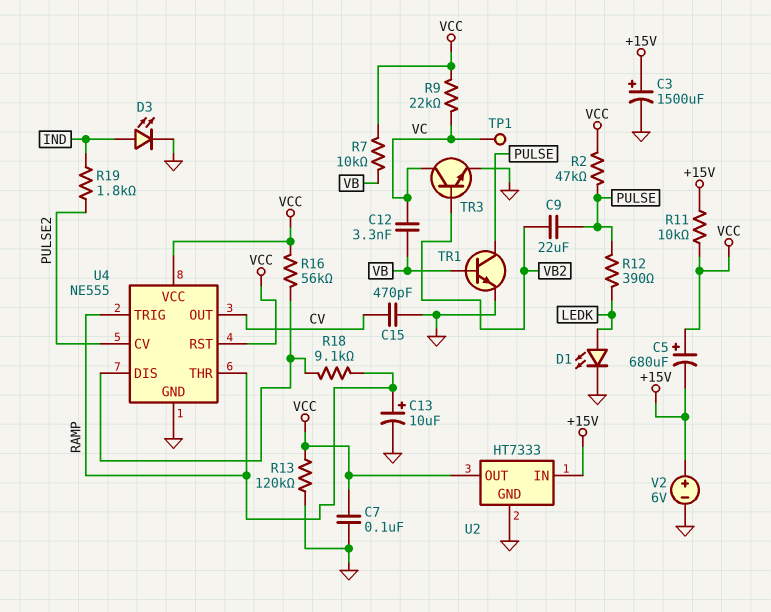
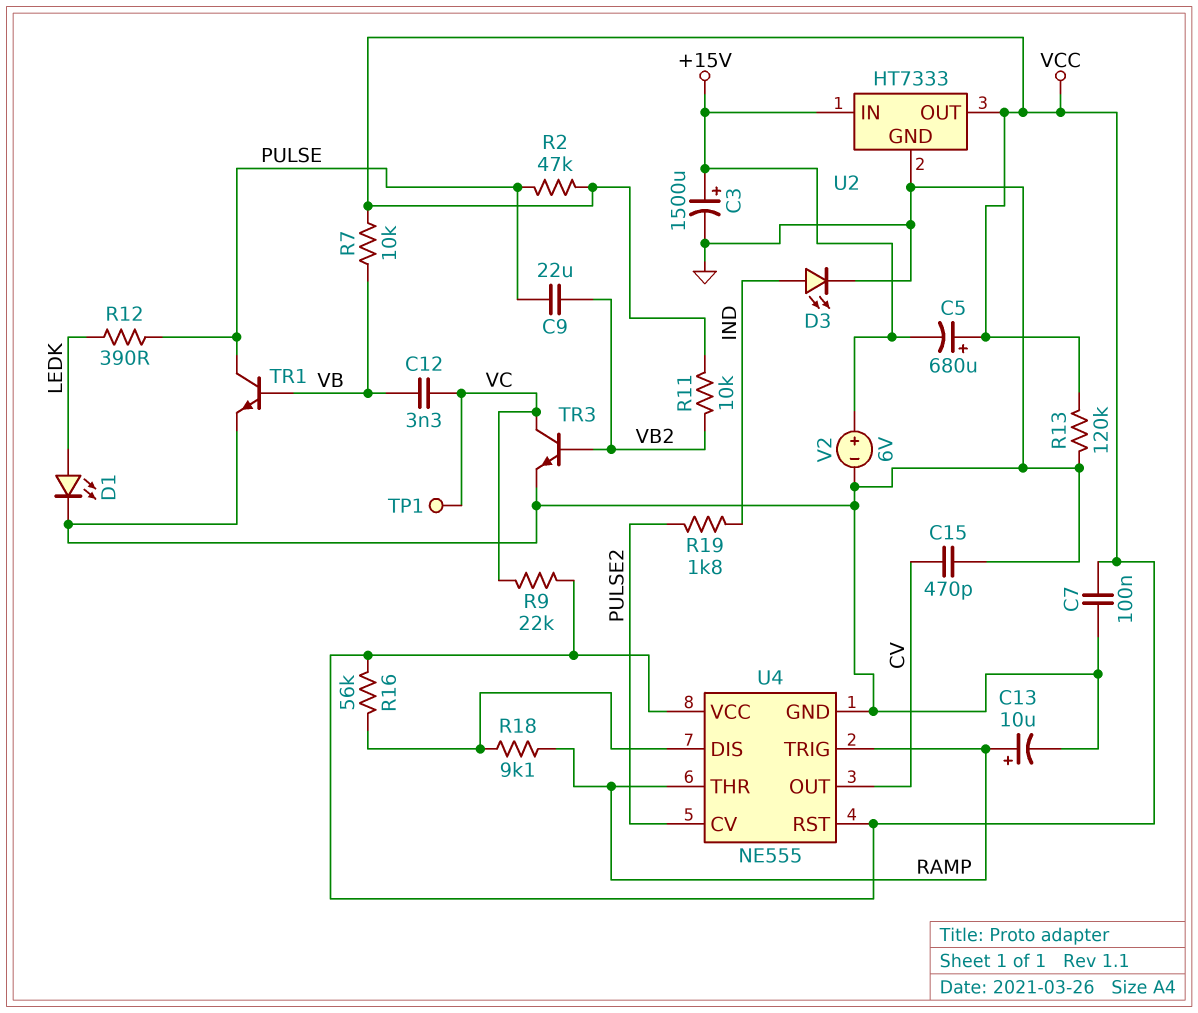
R11: 10k (+15V, VCC) -> 10k (VB2, VCC)

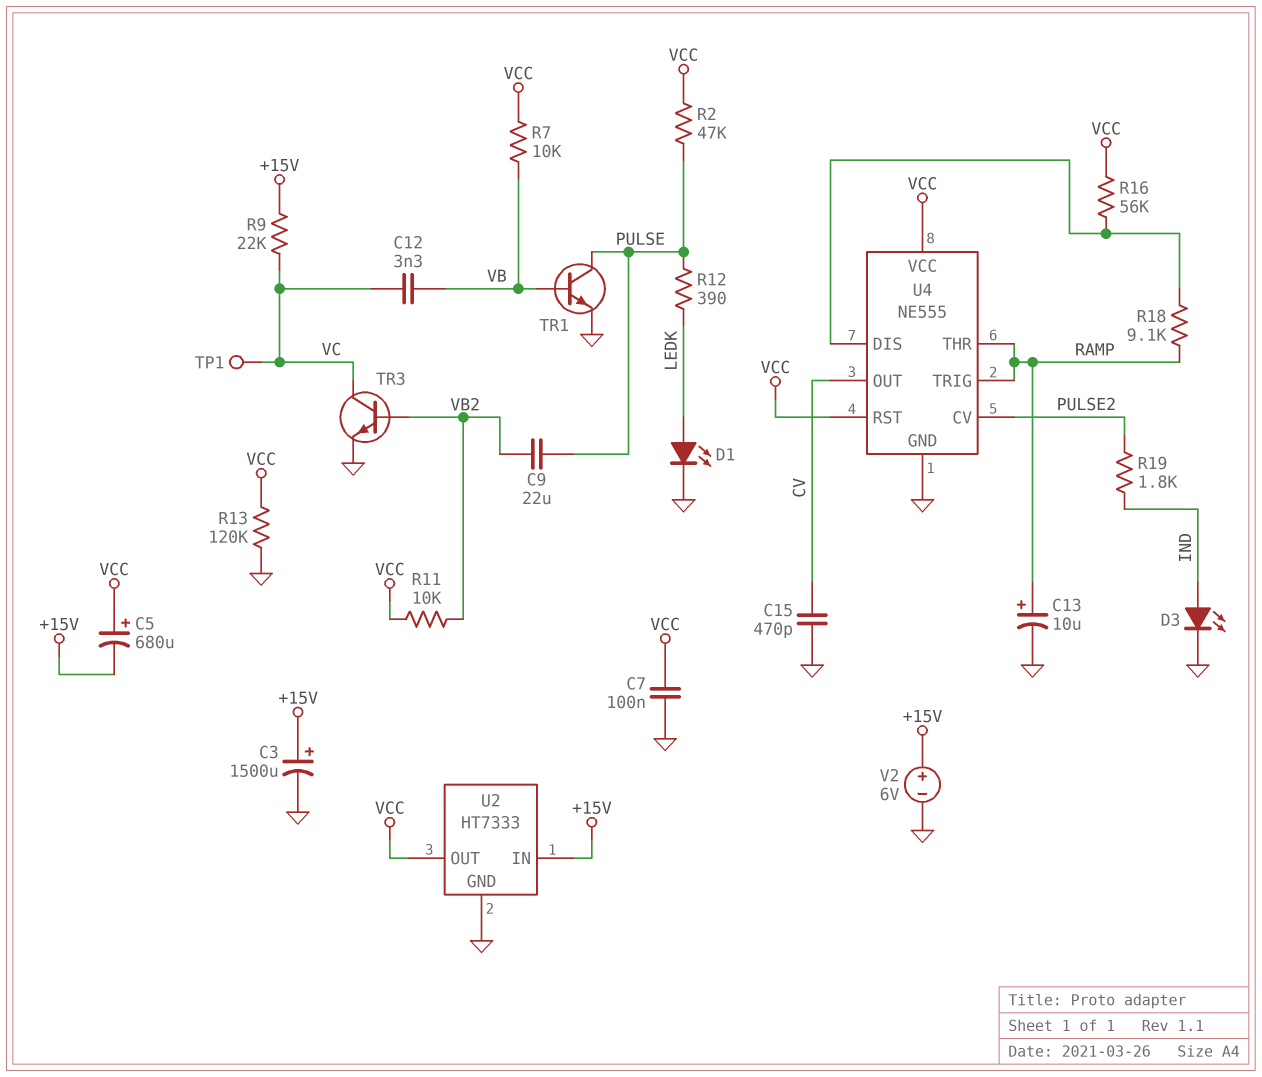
R9: 22k (VC, VCC) -> 22k (+15V, VC)

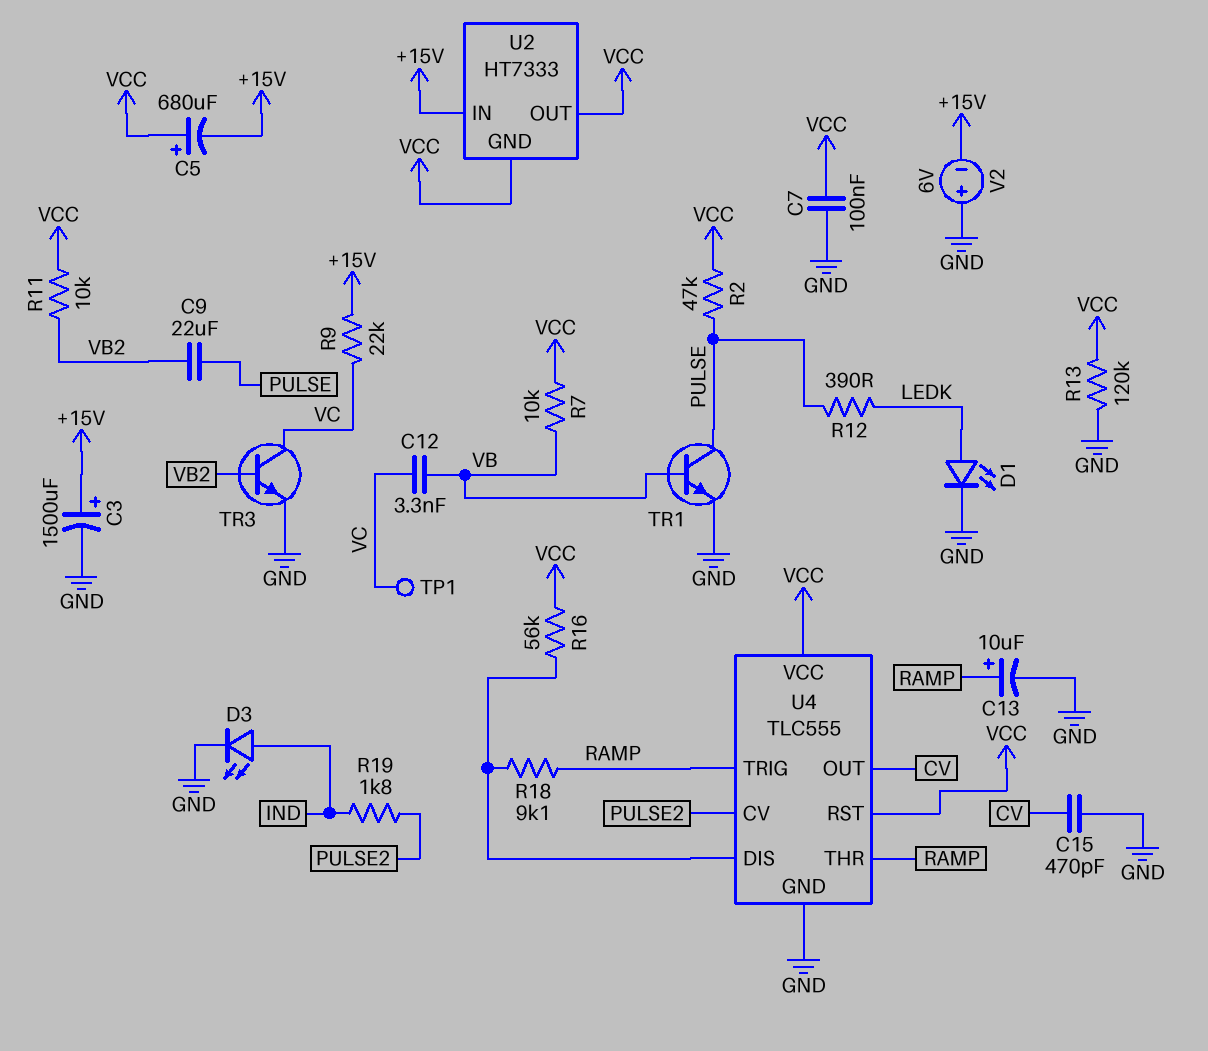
U2 pin GND: GND -> VCC
U4: NE555 -> TLC555
V2: 6V (plus +15V, minus GND) -> 6V (plus GND, minus +15V)

